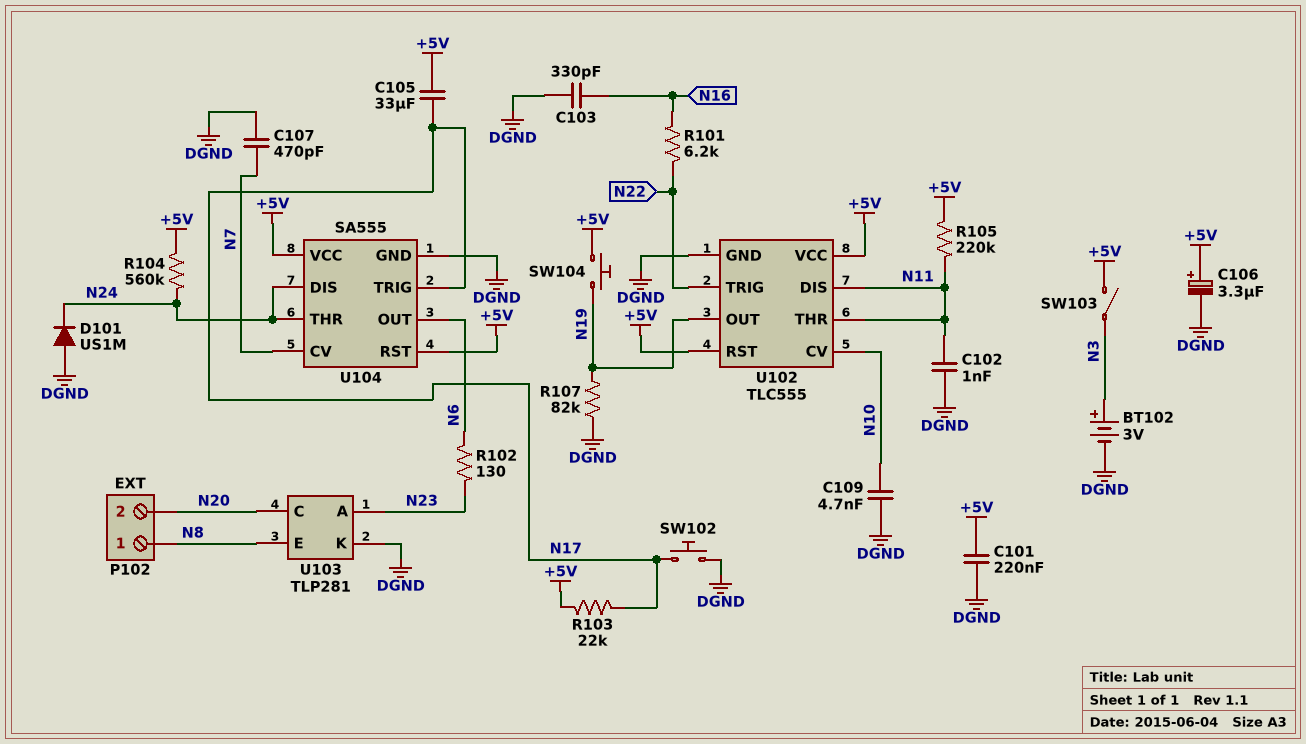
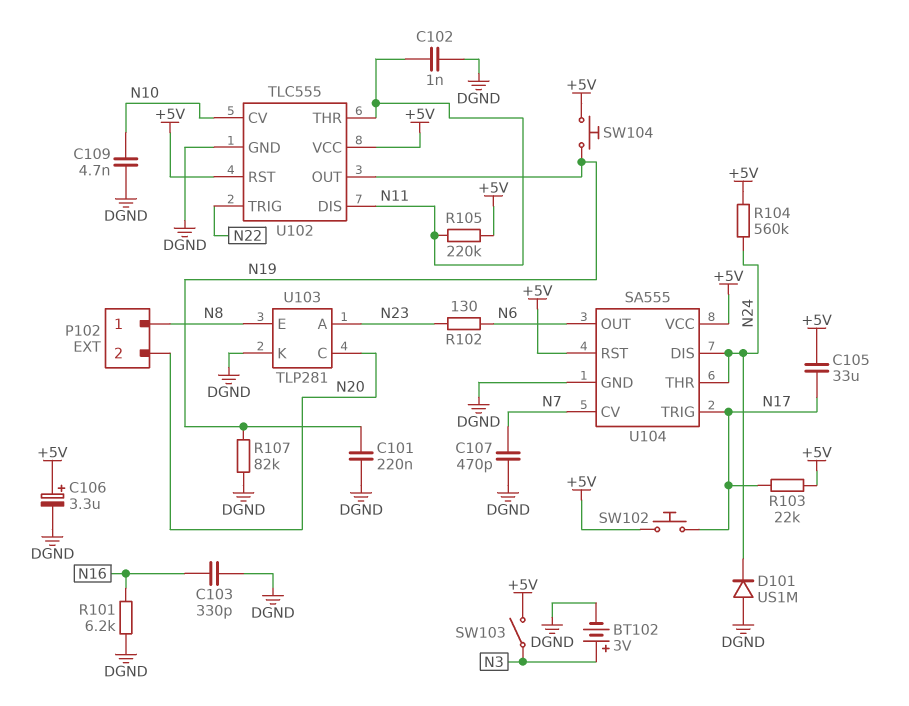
C101: 220nF (+5V, DGND) -> 220nF (DGND, N19)
R101: 6.2k (N16, N22) -> 6.2k (DGND, N16)
SW102: button (DGND, N17) -> button (+5V, N17)

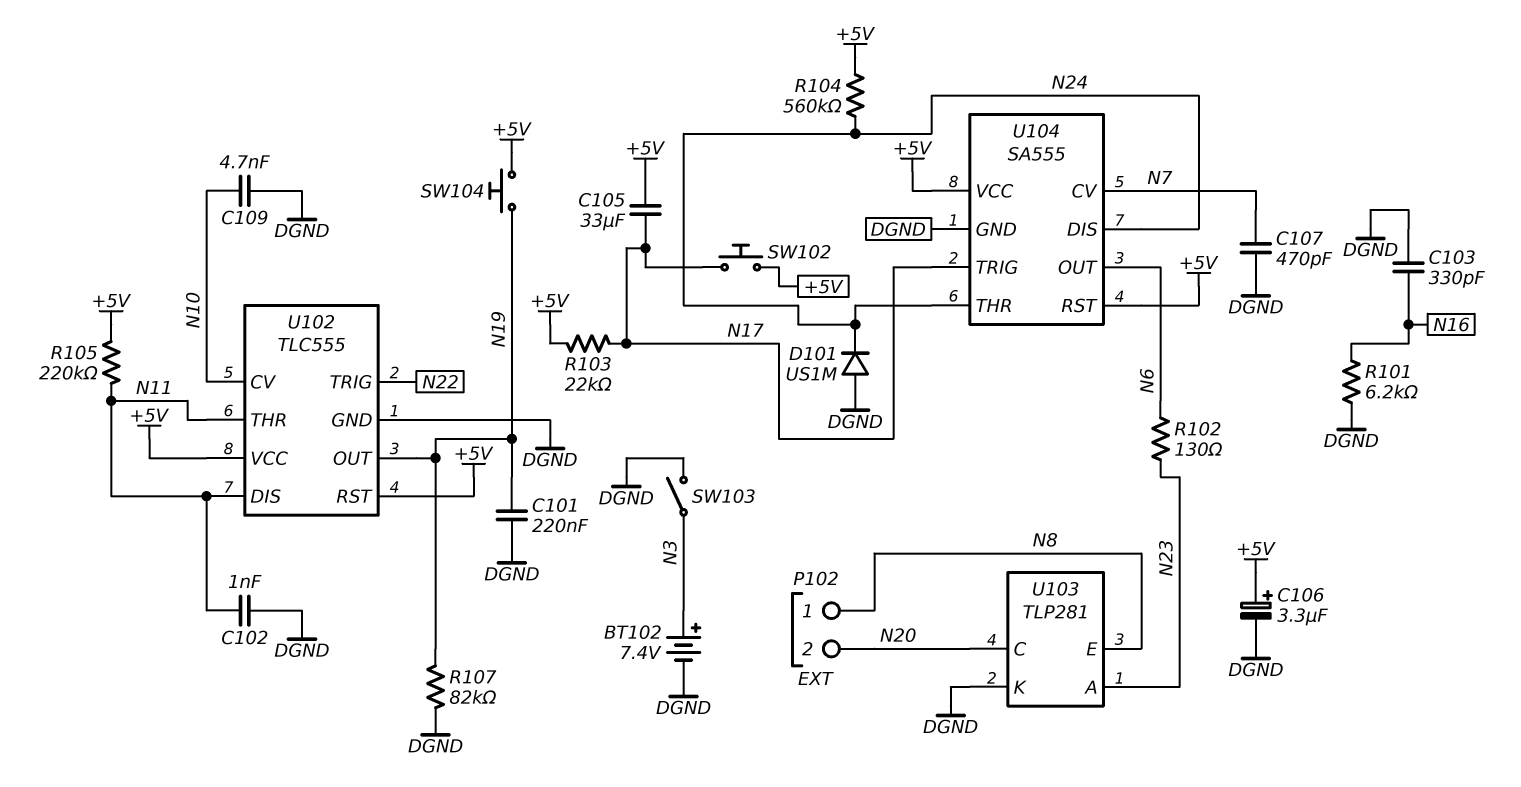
BT102: 3V (plus N3, minus DGND) -> 7.4V (plus N3, minus DGND)
SW103: switch (+5V, N3) -> switch (DGND, N3)

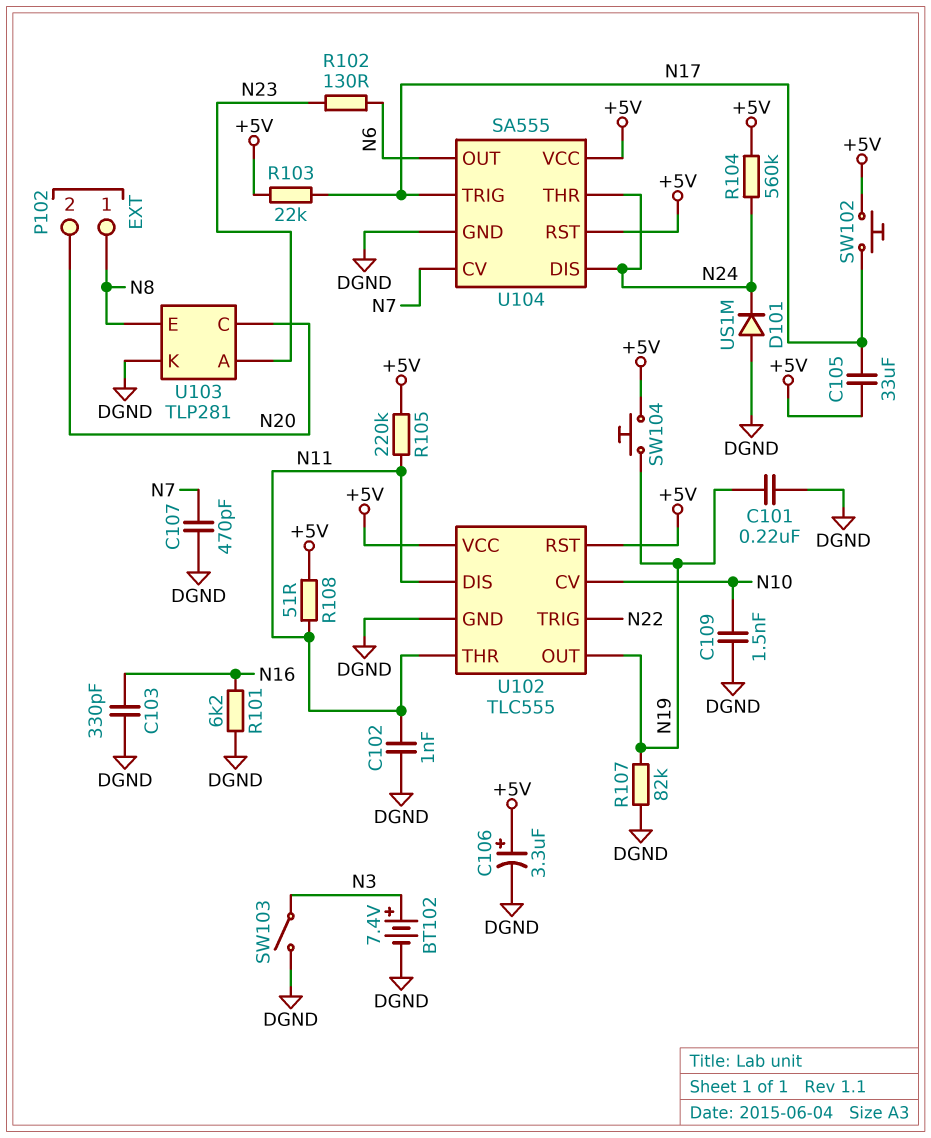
C109: 4.7nF (DGND, N10) -> 1.5nF (DGND, N10)
R108: none -> 51 (+5V, N11)

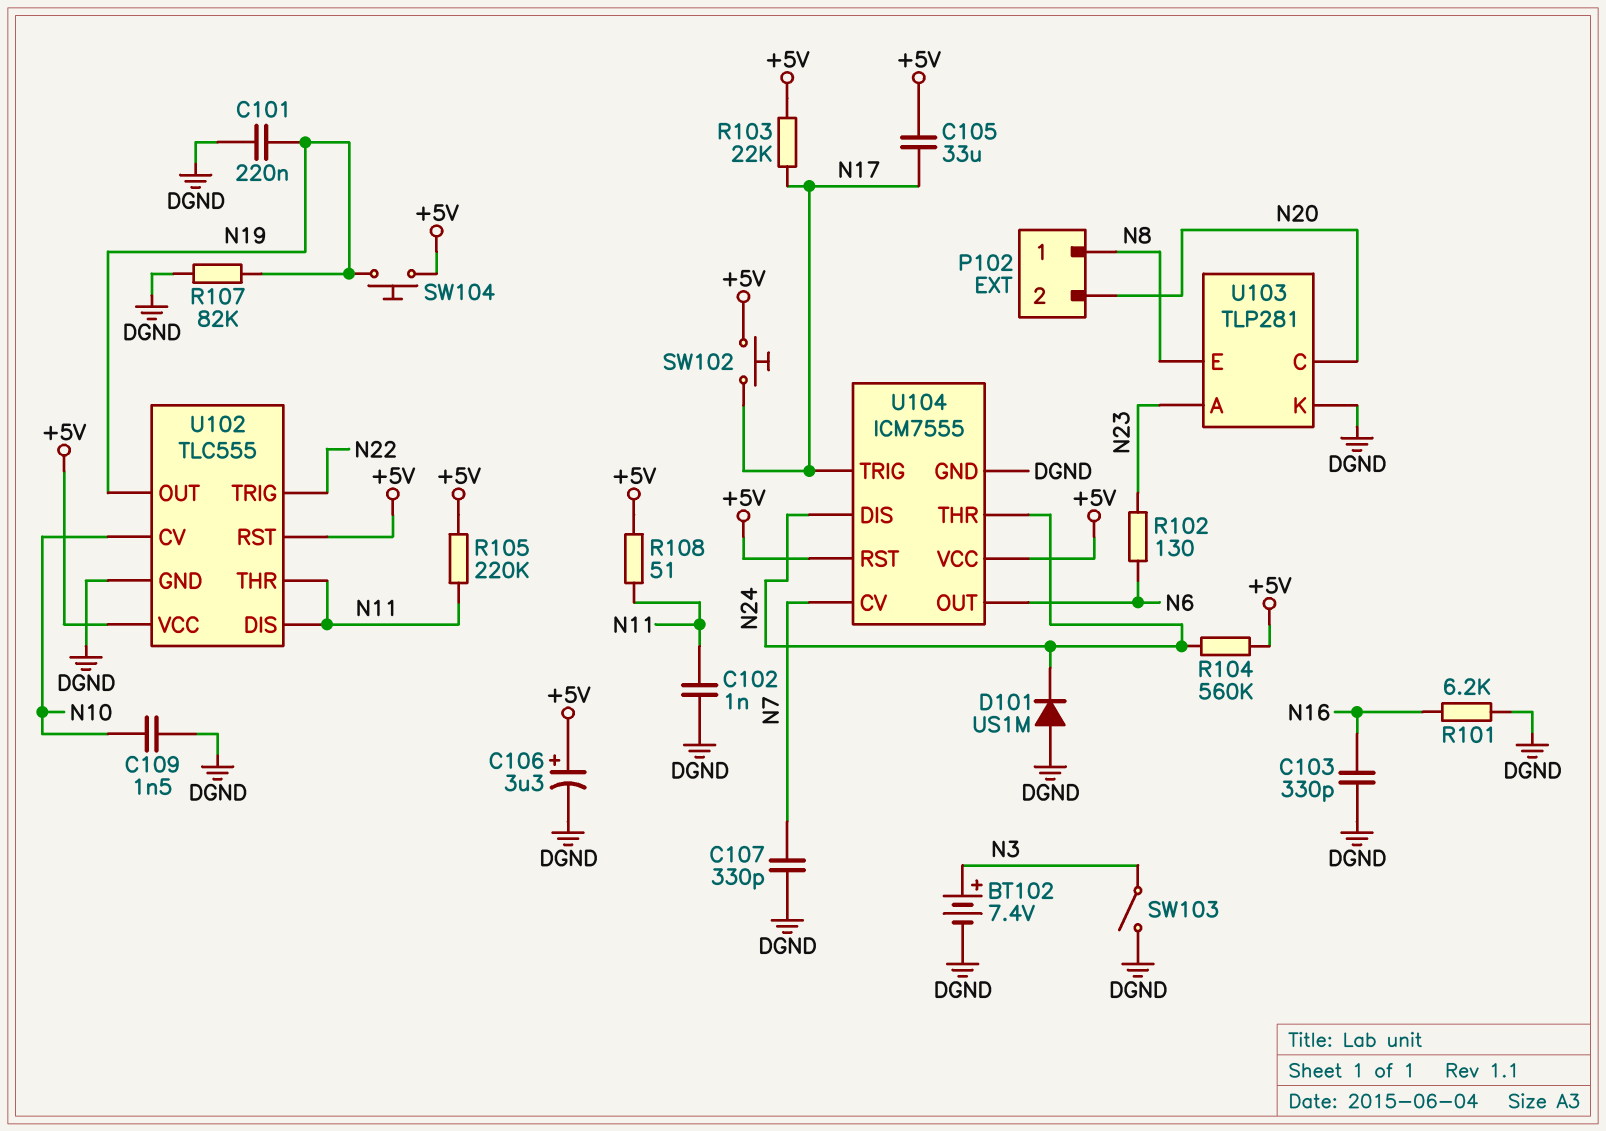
C107: 470pF (DGND, N7) -> 330pF (DGND, N7)
U104: SA555 -> ICM7555

